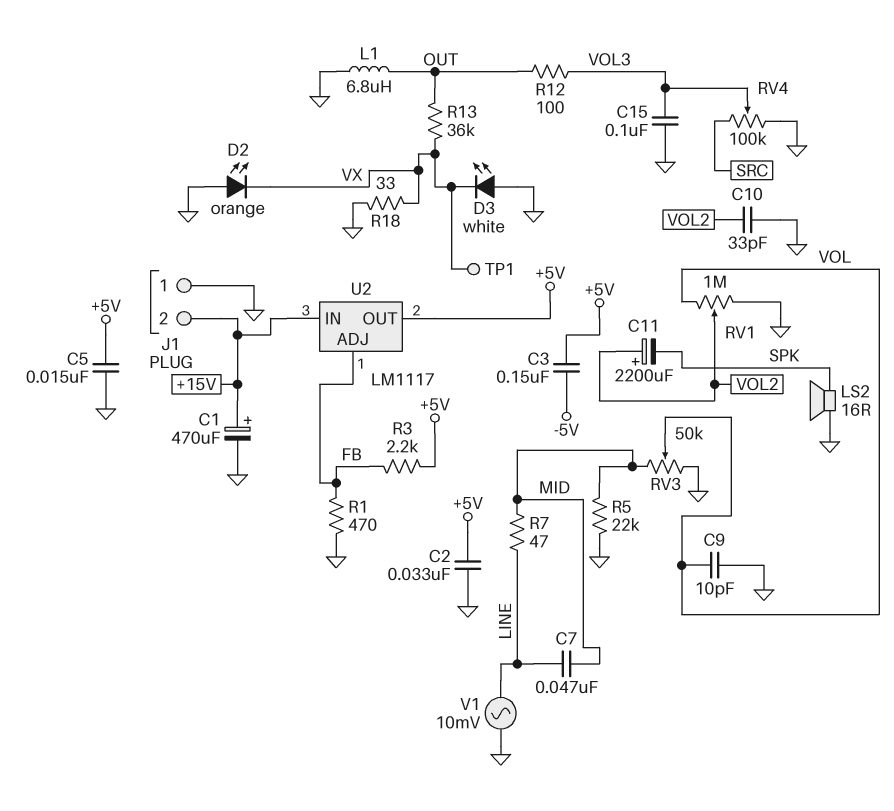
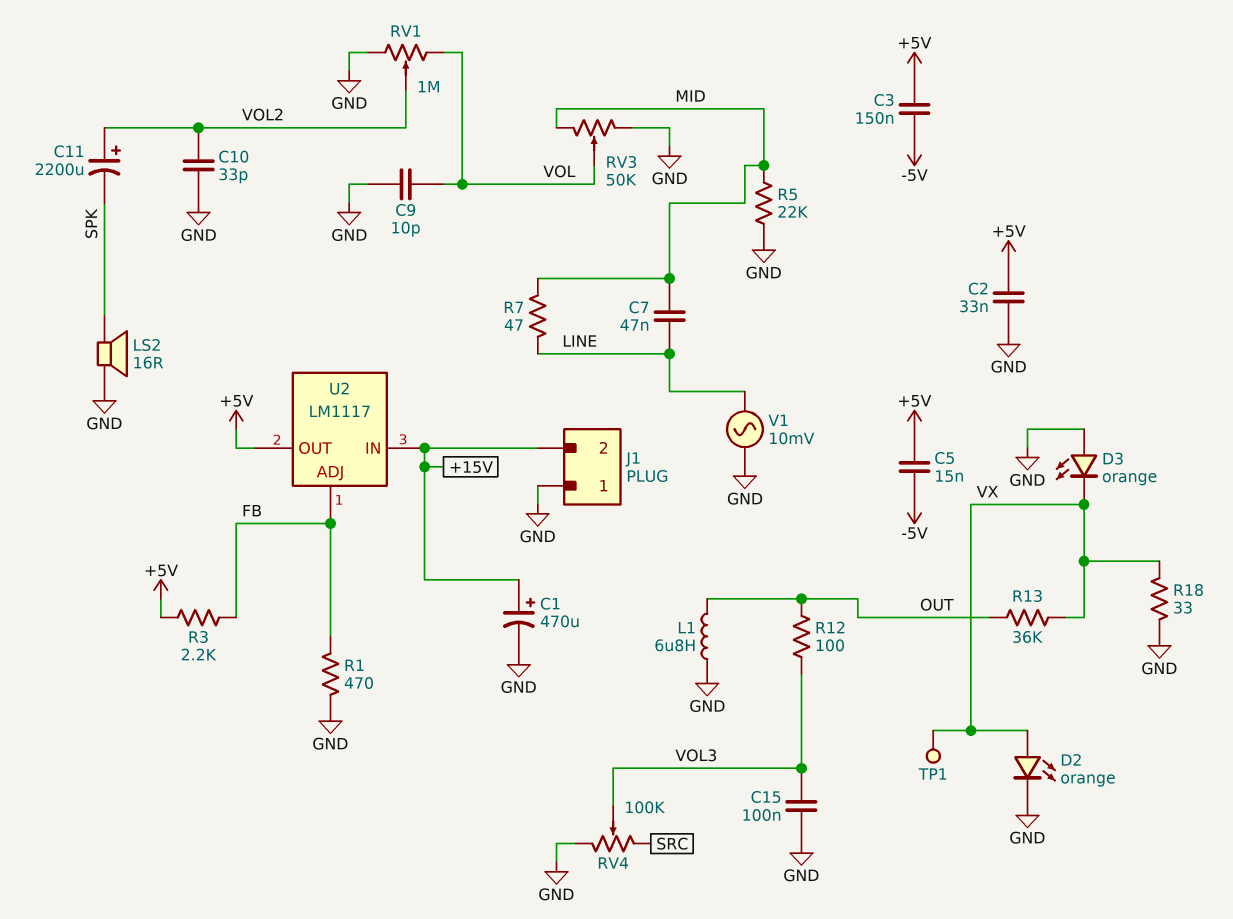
C5: 15nF (+5V, GND) -> 15nF (+5V, -5V)
D2: LED orange (A GND, K VX) -> LED orange (A VX, K GND)
D3: LED white (A GND, K VX) -> LED orange (A GND, K VX)

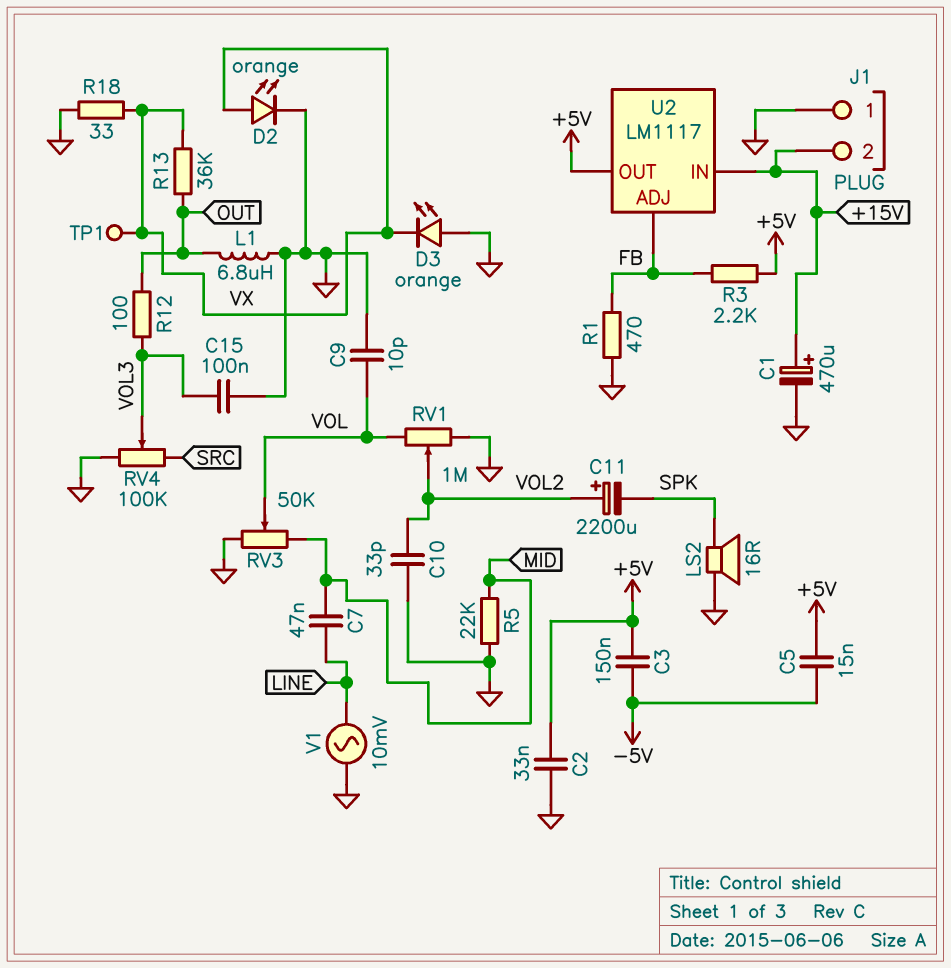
R7: 47 (LINE, MID) -> none

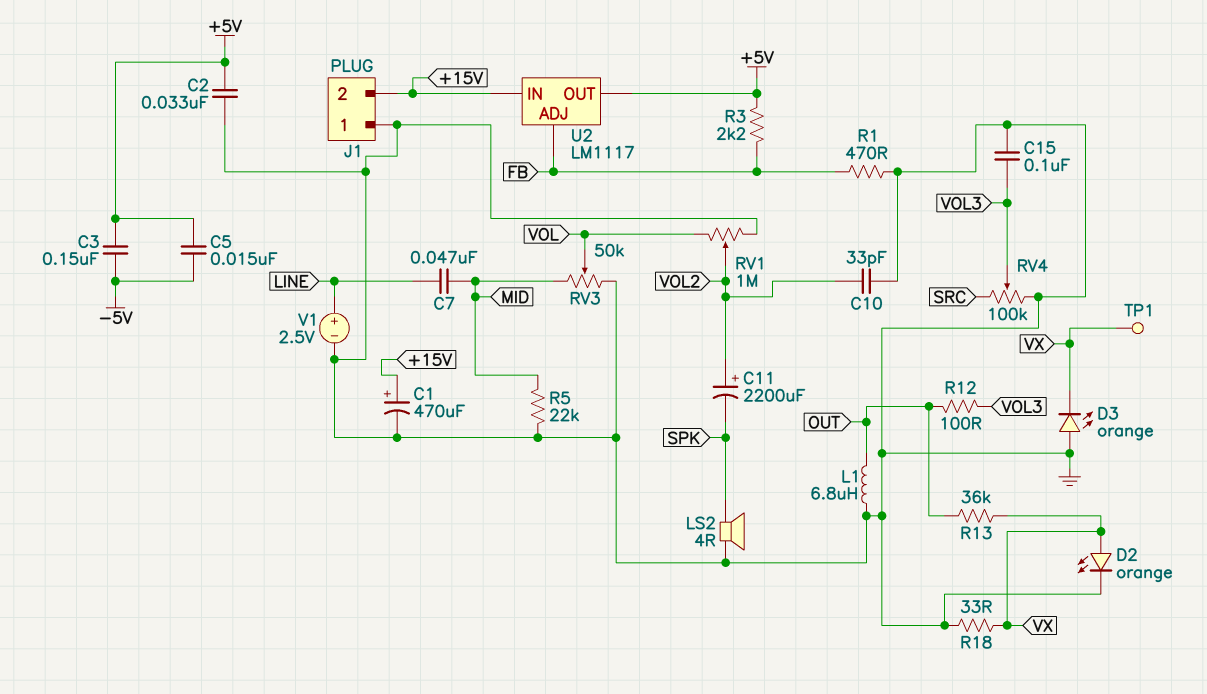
C9: 10pF (GND, VOL) -> none
LS2: speaker 16R (GND, SPK) -> speaker 4R (GND, SPK)
V1: AC 10mV (GND, LINE) -> 2.5V (plus LINE, minus GND)

